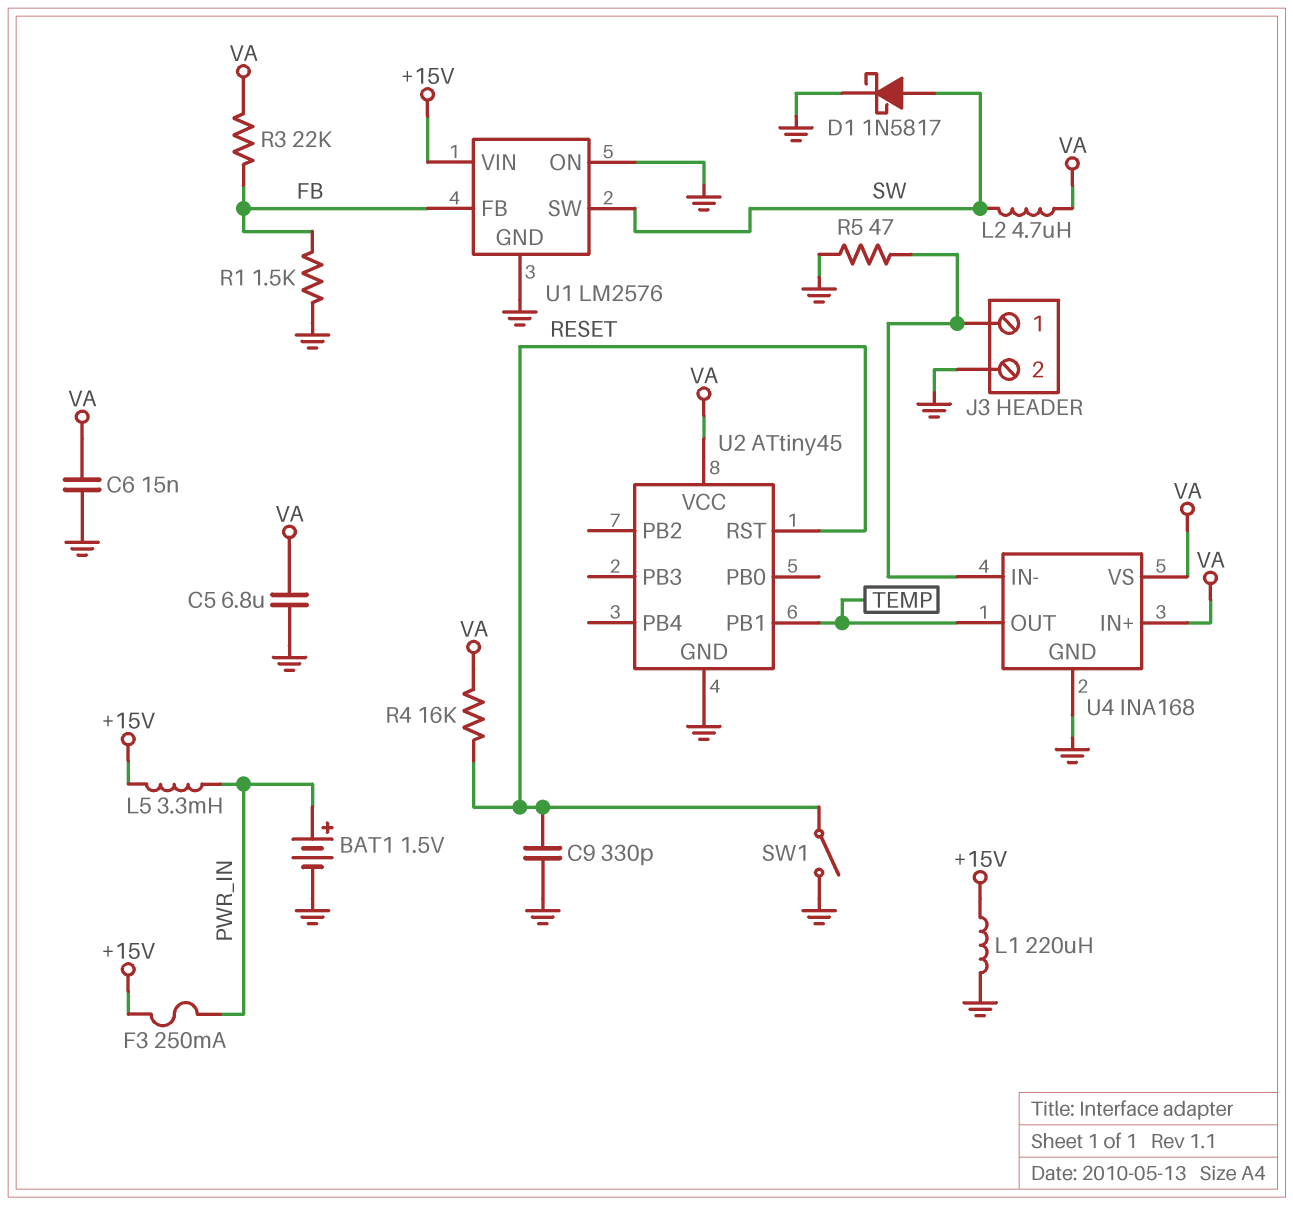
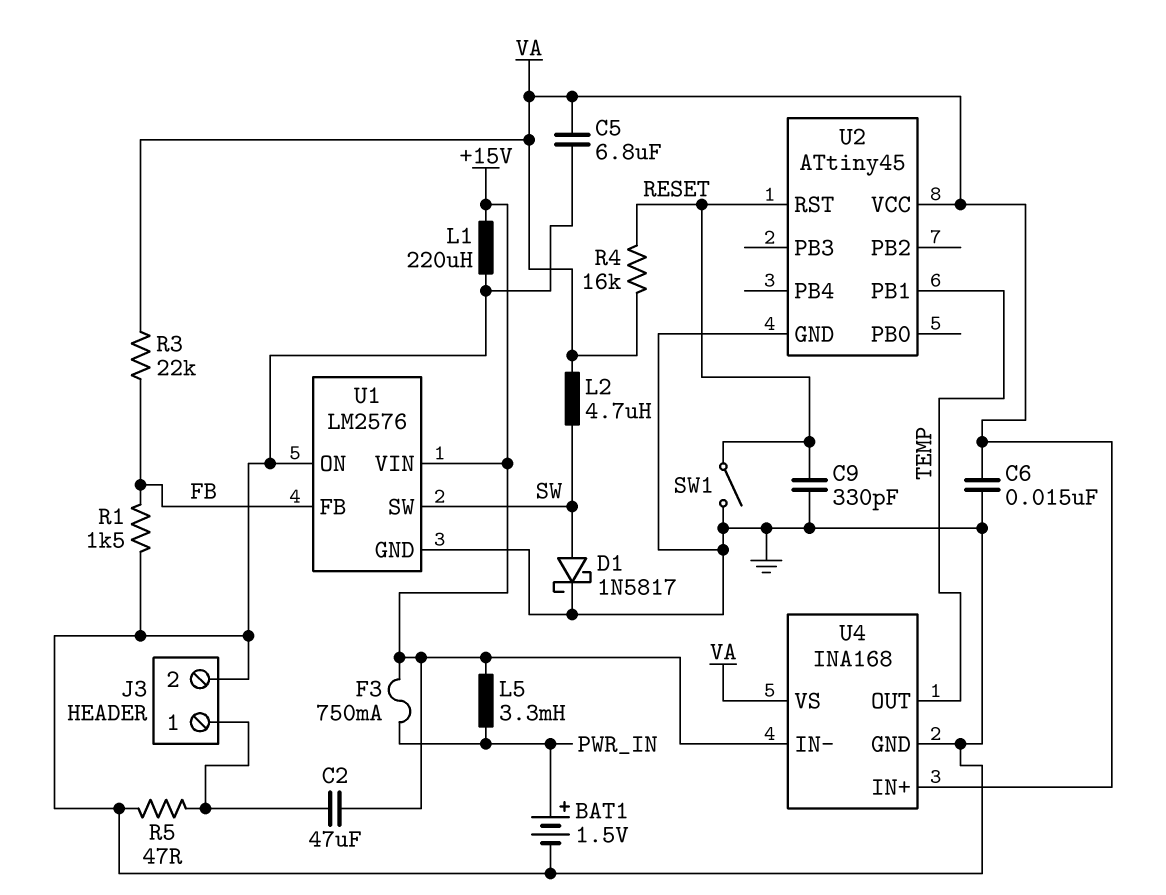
C2: none -> 47uF (+15V, J3/1)
F3: 250mA (+15V, PWR_IN) -> 750mA (+15V, PWR_IN)
U4 pin IN-: J3/1 -> +15V

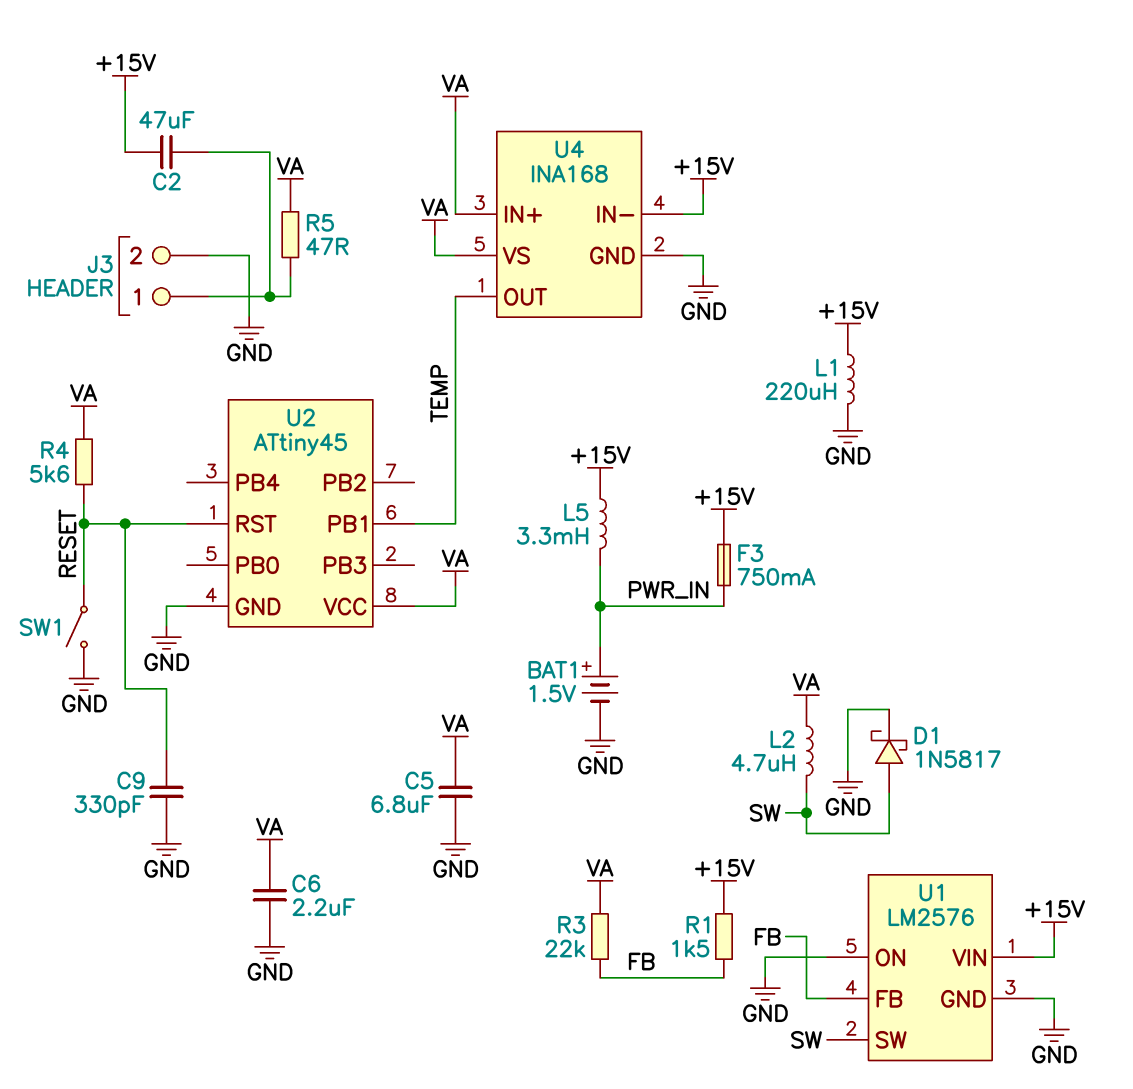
C6: 15nF (GND, VA) -> 2.2uF (GND, VA)
R1: 1.5k (FB, GND) -> 1.5k (+15V, FB)
R4: 16k (RESET, VA) -> 5.6k (RESET, VA)
R5: 47 (GND, J3/1) -> 47 (J3/1, VA)

